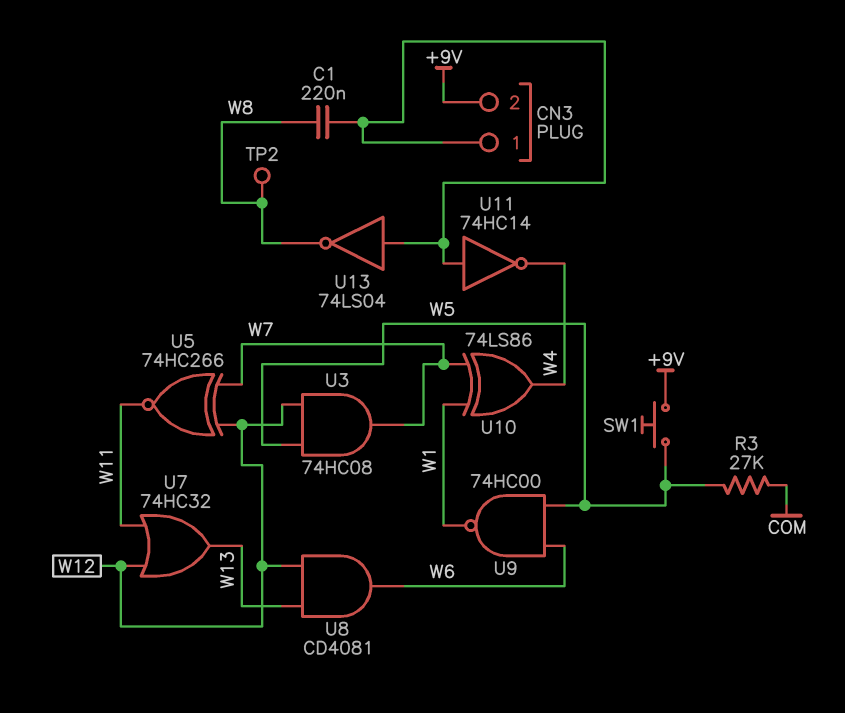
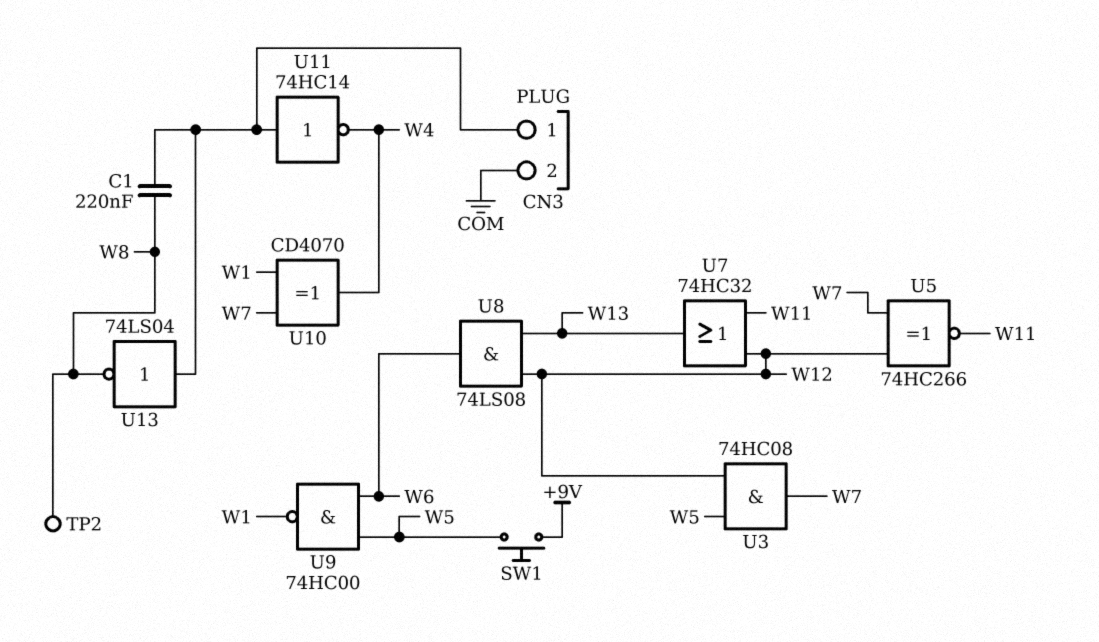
CN3 pin 2: +9V -> COM
R3: 27k (COM, W5) -> none
U8: AND CD4081 (in W12, in W13, out W6) -> AND 74LS08 (in W12, in W13, out W6)
U10: XOR 74LS86 (in W1, in W7, out W4) -> XOR CD4070 (in W1, in W7, out W4)

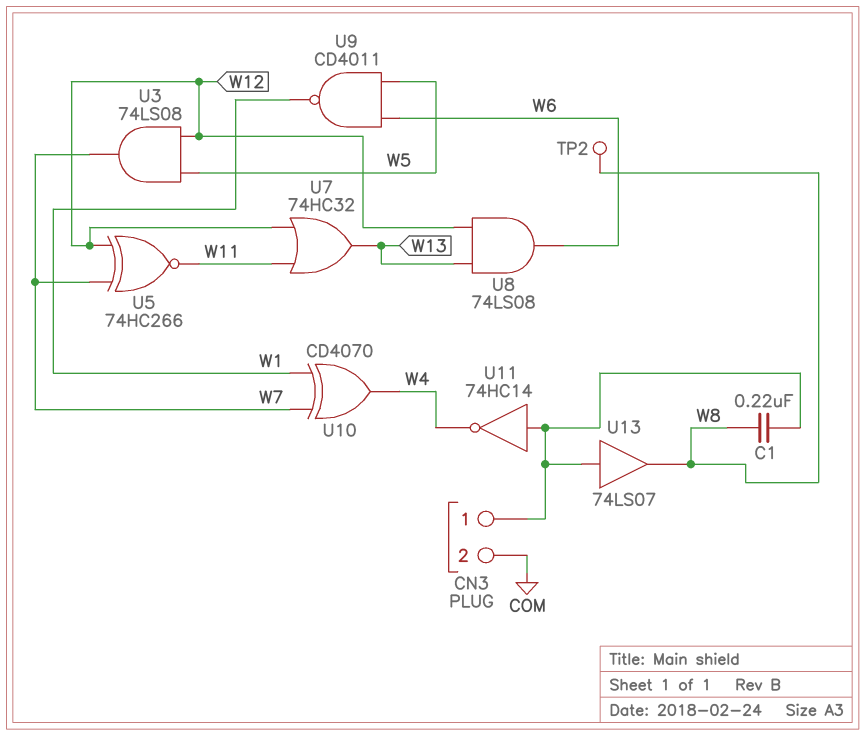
SW1: button (+9V, W5) -> none
U3: AND 74HC08 (in W5, in W12, out W7) -> AND 74LS08 (in W5, in W12, out W7)
U9: NAND 74HC00 (in W5, in W6, out W1) -> NAND CD4011 (in W5, in W6, out W1)
U13: NOT 74LS04 (in CN3/1, out W8) -> buffer 74LS07 (in CN3/1, out W8)

